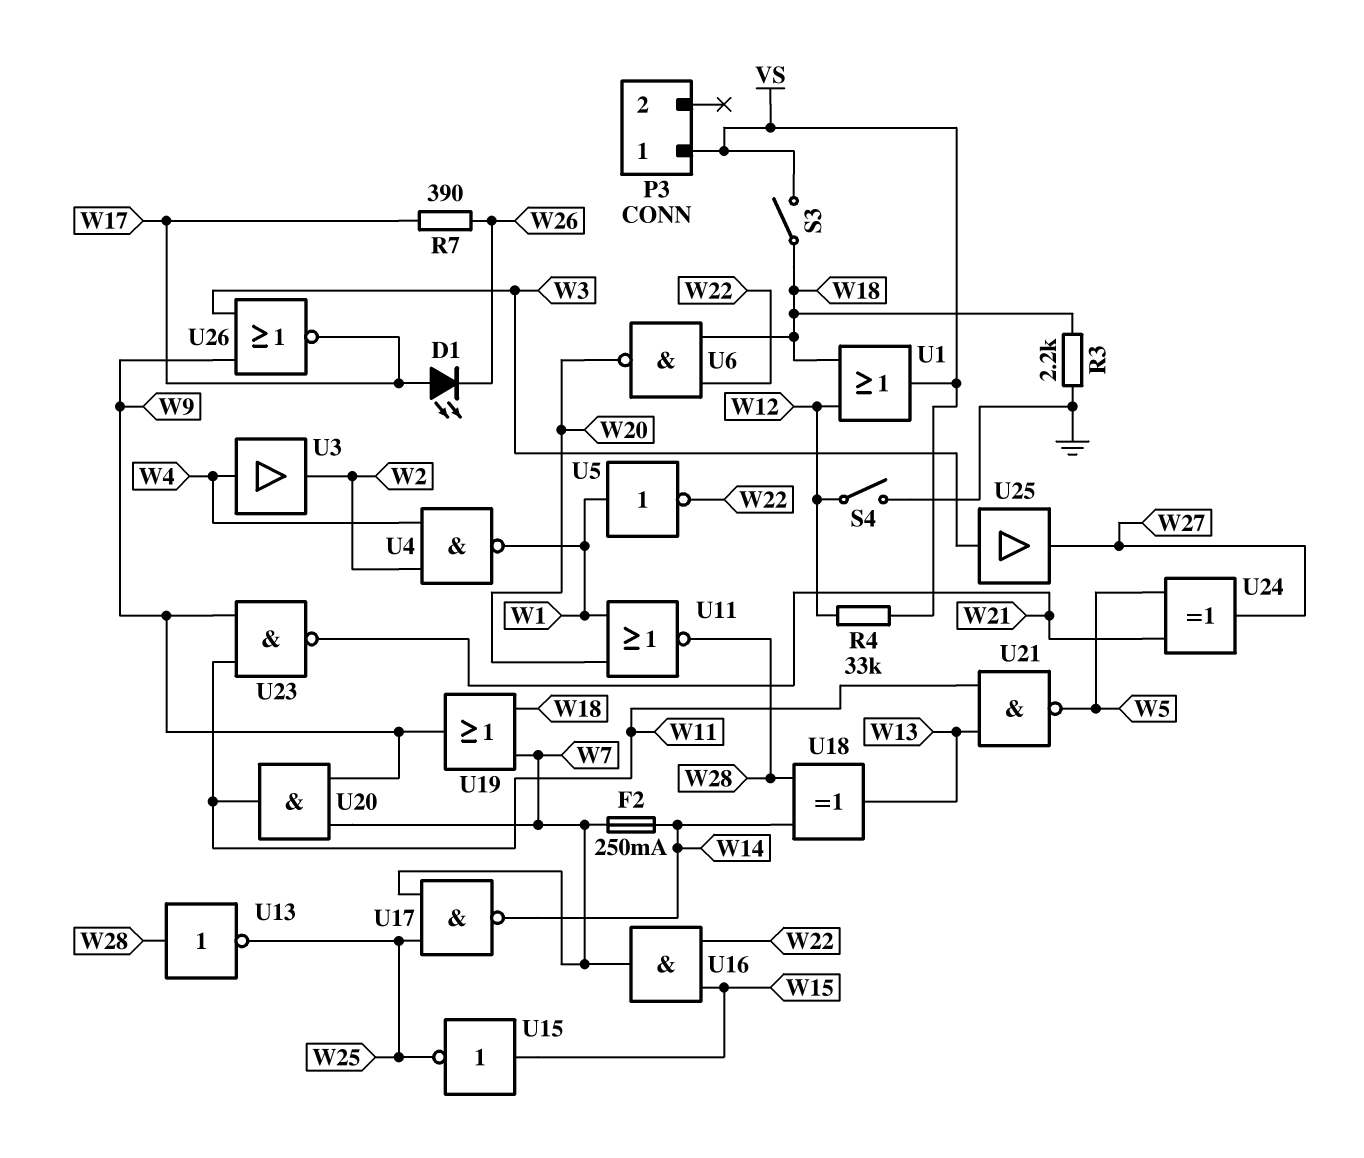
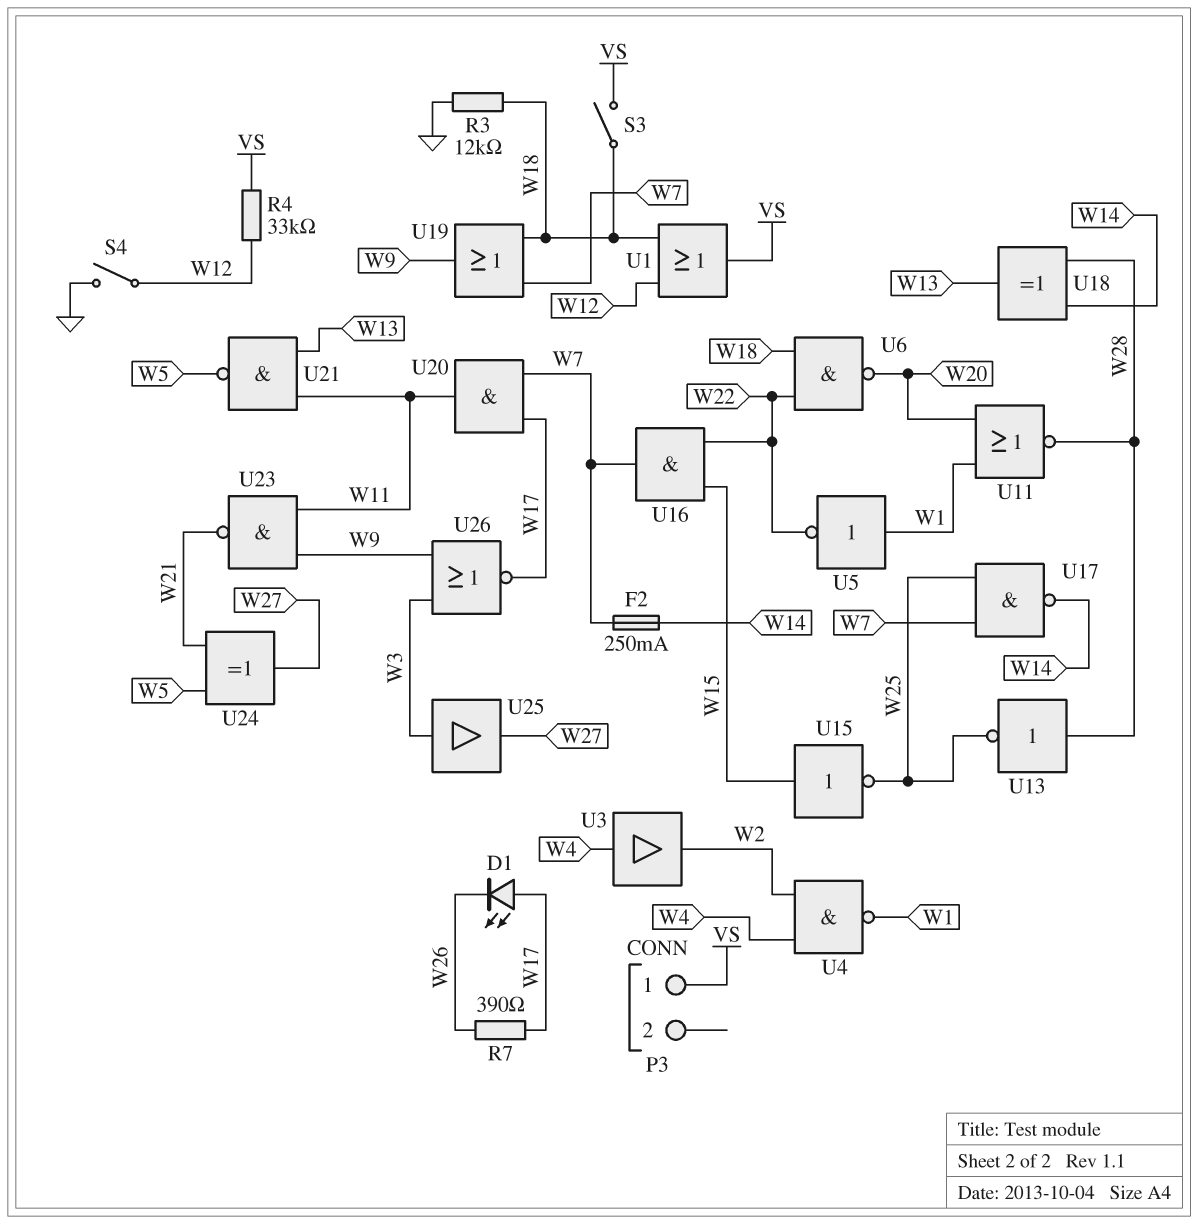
R3: 2.2k (GND, W18) -> 12k (GND, W18)
U20: AND (in W7, in W9, out W11) -> AND (in W7, in W17, out W11)

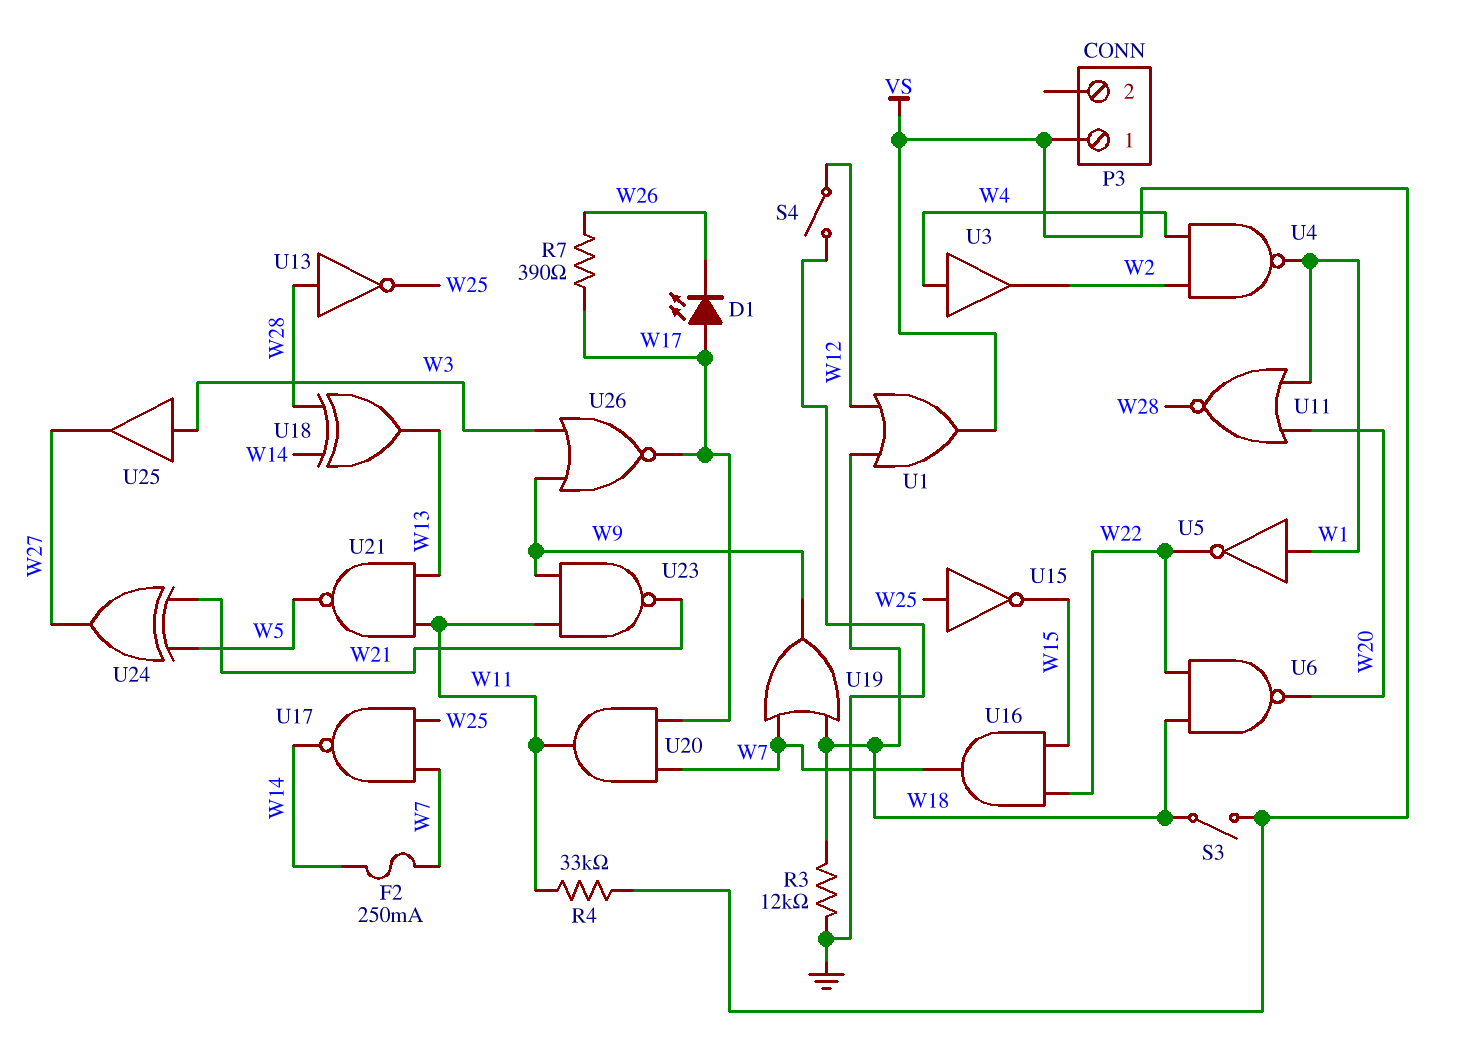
R4: 33k (VS, W12) -> 33k (VS, W11)
U15: NOT (in W15, out W25) -> NOT (in W25, out W15)

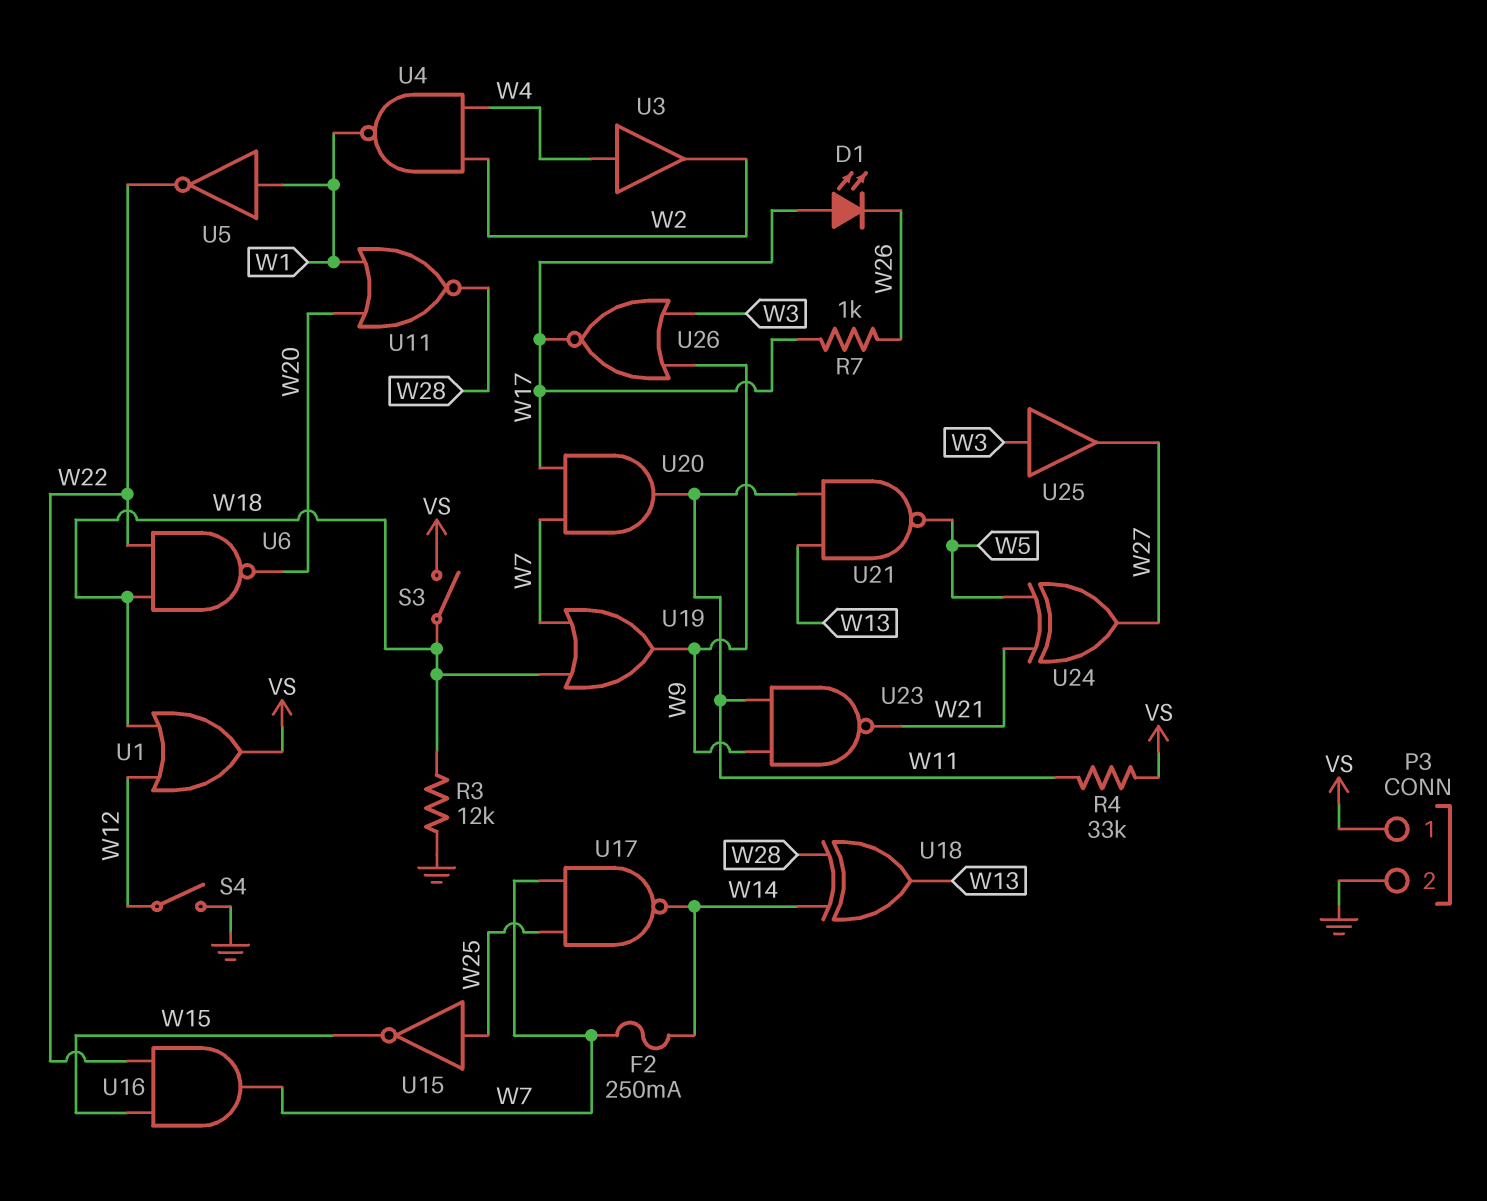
P3 pin 2: none -> GND
R7: 390 (W17, W26) -> 1k (W17, W26)
U13: NOT (in W28, out W25) -> none

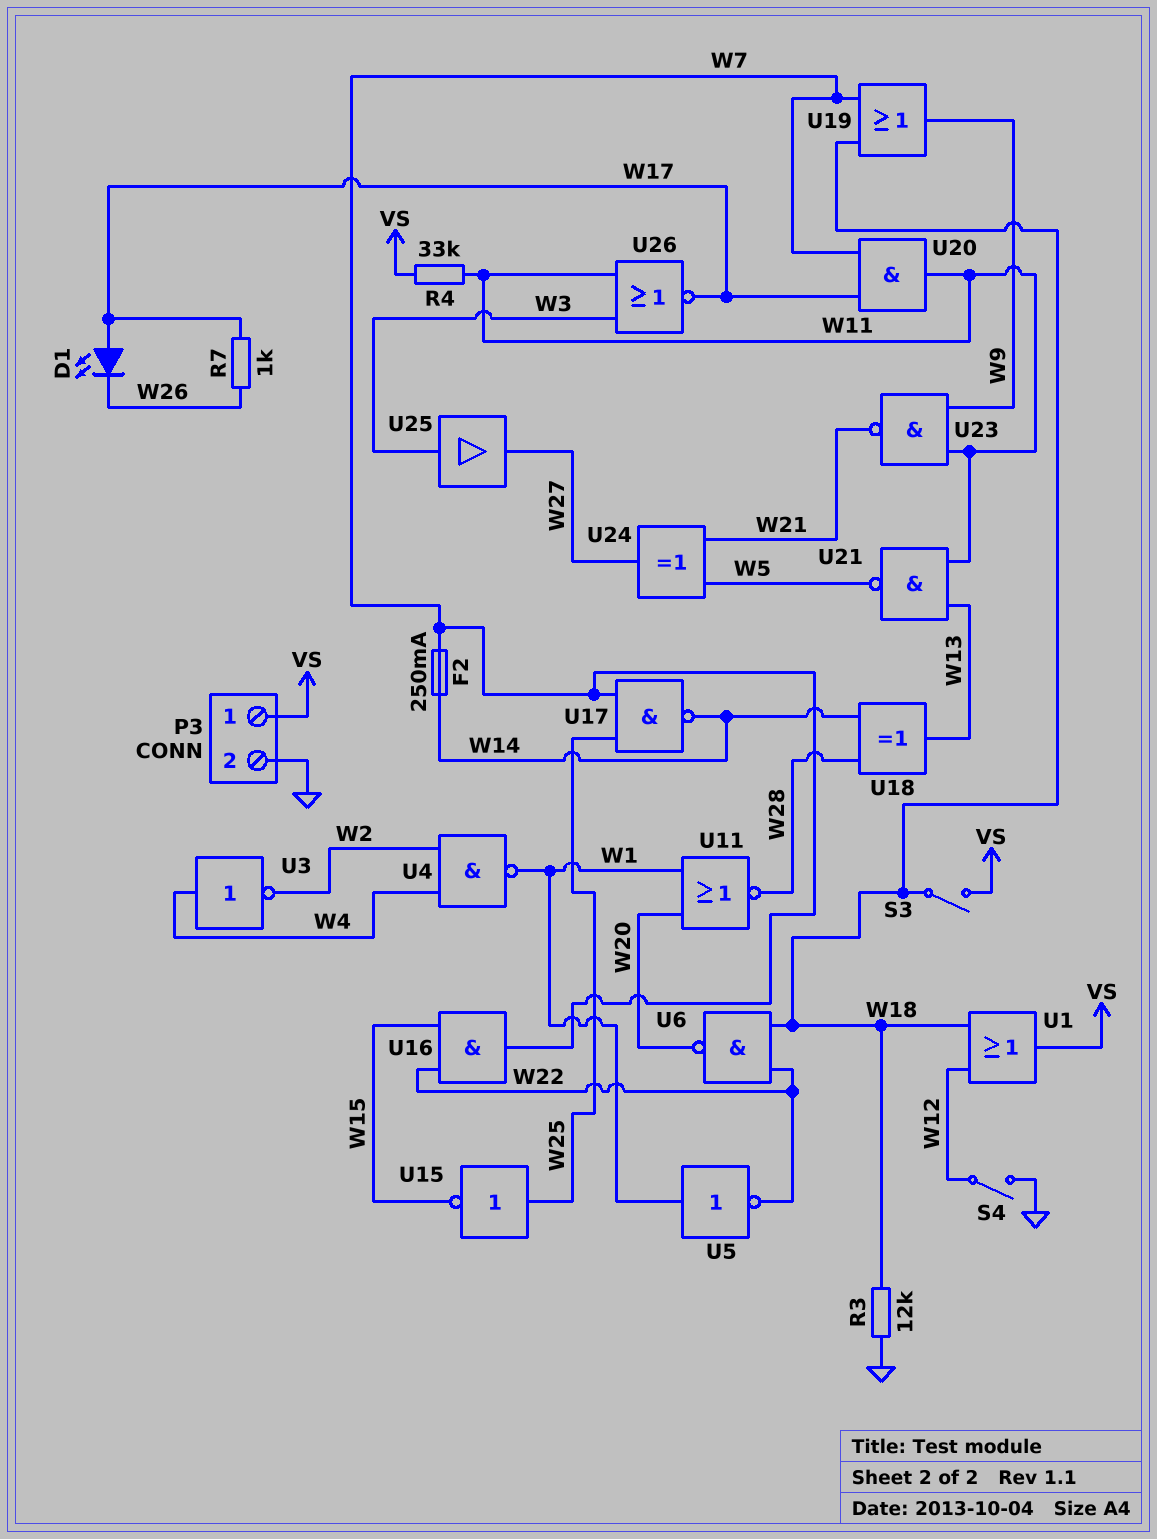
U3: buffer (in W4, out W2) -> NOT (in W4, out W2)
U26: NOR (in W3, in W9, out W17) -> NOR (in W3, in W11, out W17)

